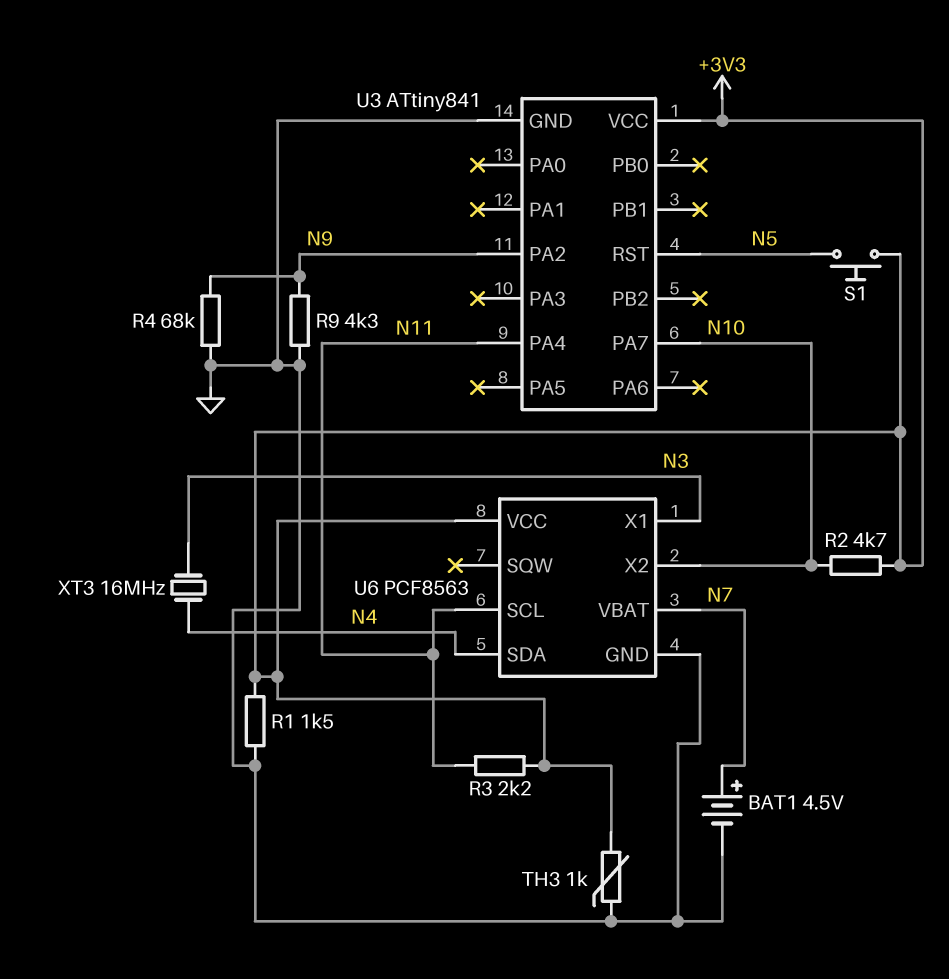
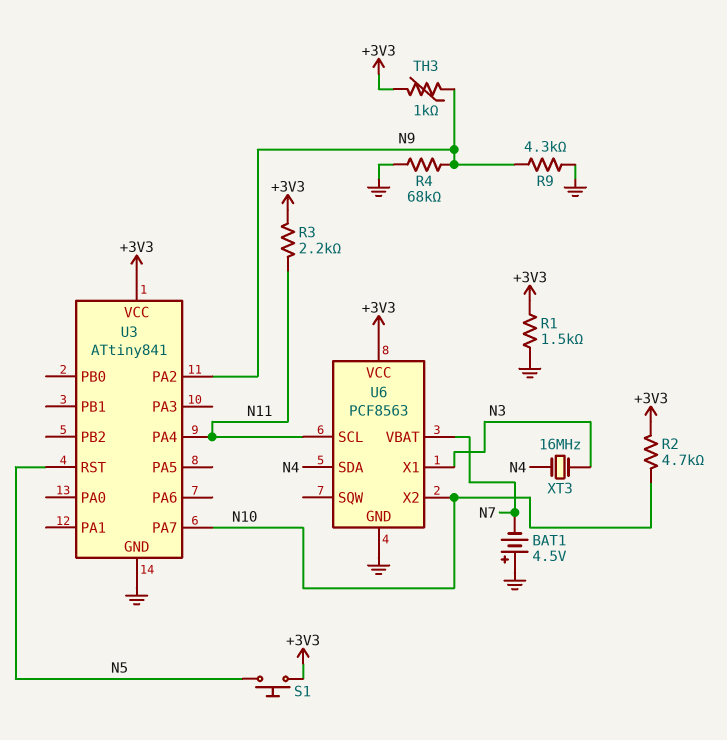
BAT1: 4.5V (plus N7, minus GND) -> 4.5V (plus GND, minus N7)
TH3: 1k (+3V3, GND) -> 1k (+3V3, N9)

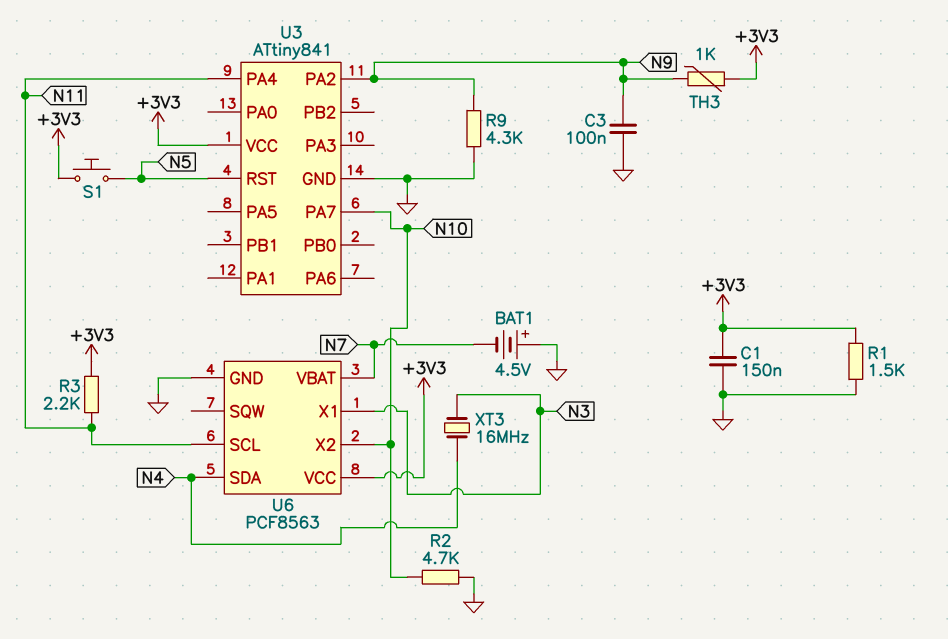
C1: none -> 150nF (+3V3, GND)
C3: none -> 100nF (GND, N9)
R2: 4.7k (+3V3, N10) -> 4.7k (GND, N10)
R4: 68k (GND, N9) -> none

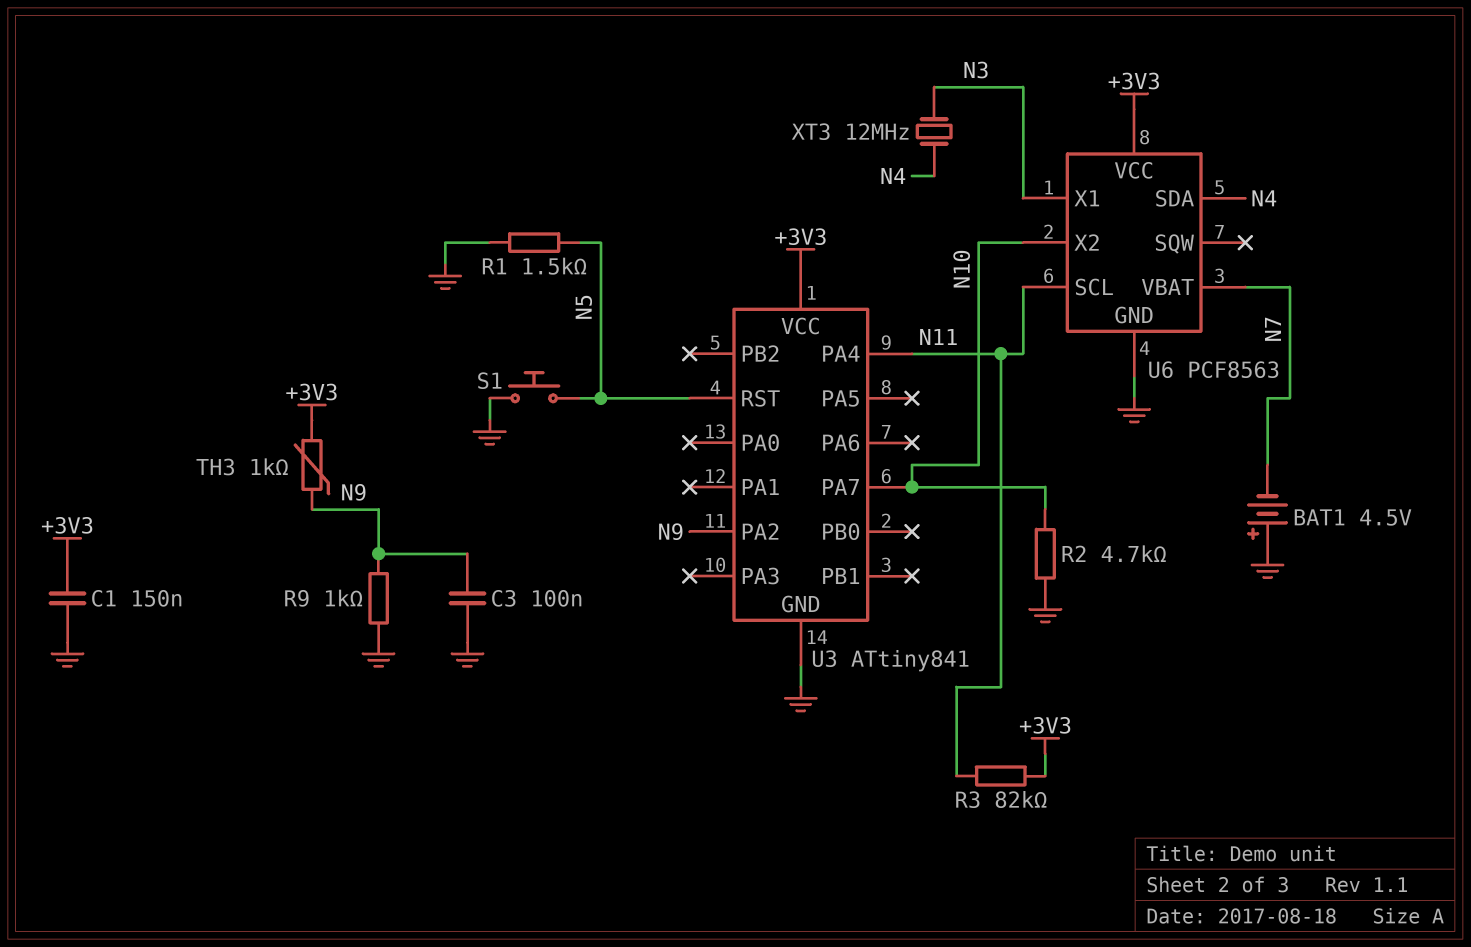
R1: 1.5k (+3V3, GND) -> 1.5k (GND, N5)
R3: 2.2k (+3V3, N11) -> 82k (+3V3, N11)
R9: 4.3k (GND, N9) -> 1k (GND, N9)
S1: button (+3V3, N5) -> button (GND, N5)
XT3: 16MHz (N3, N4) -> 12MHz (N3, N4)

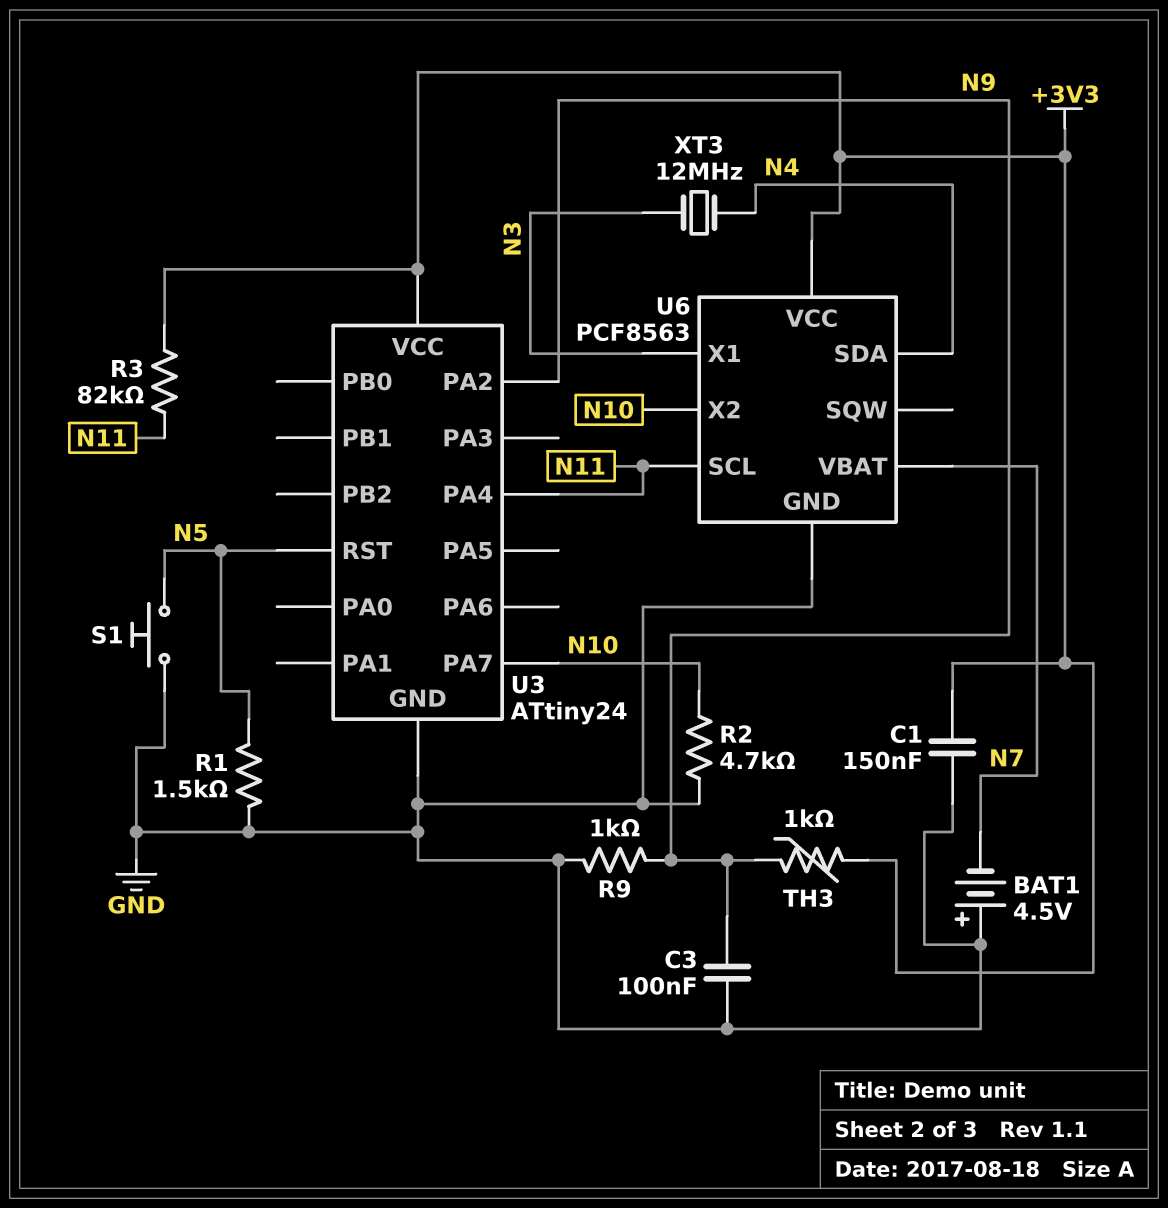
U3: ATtiny841 -> ATtiny24

